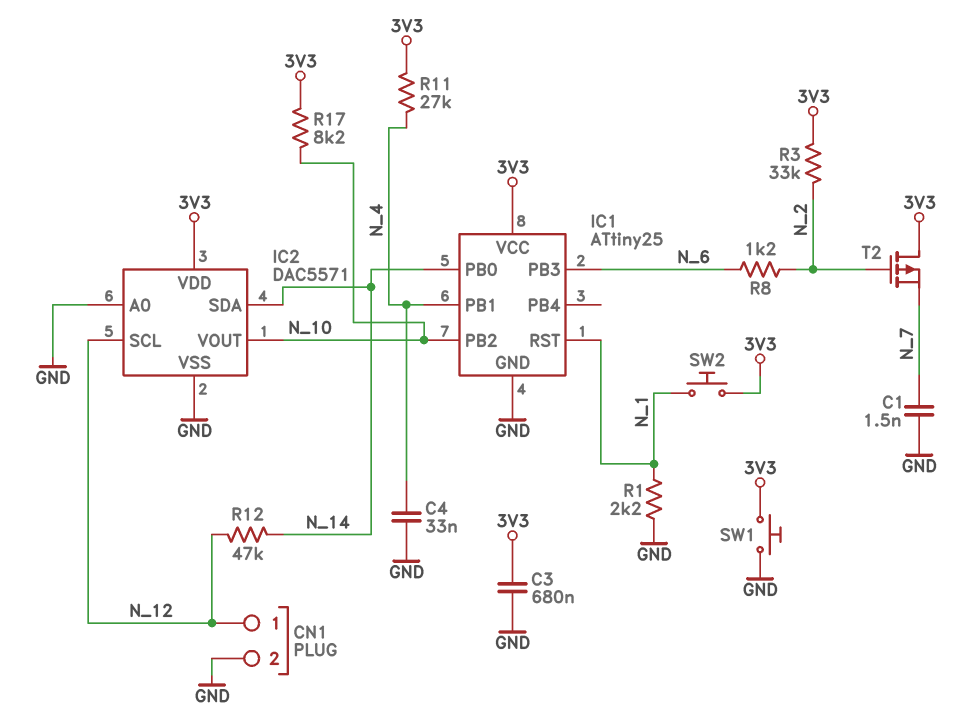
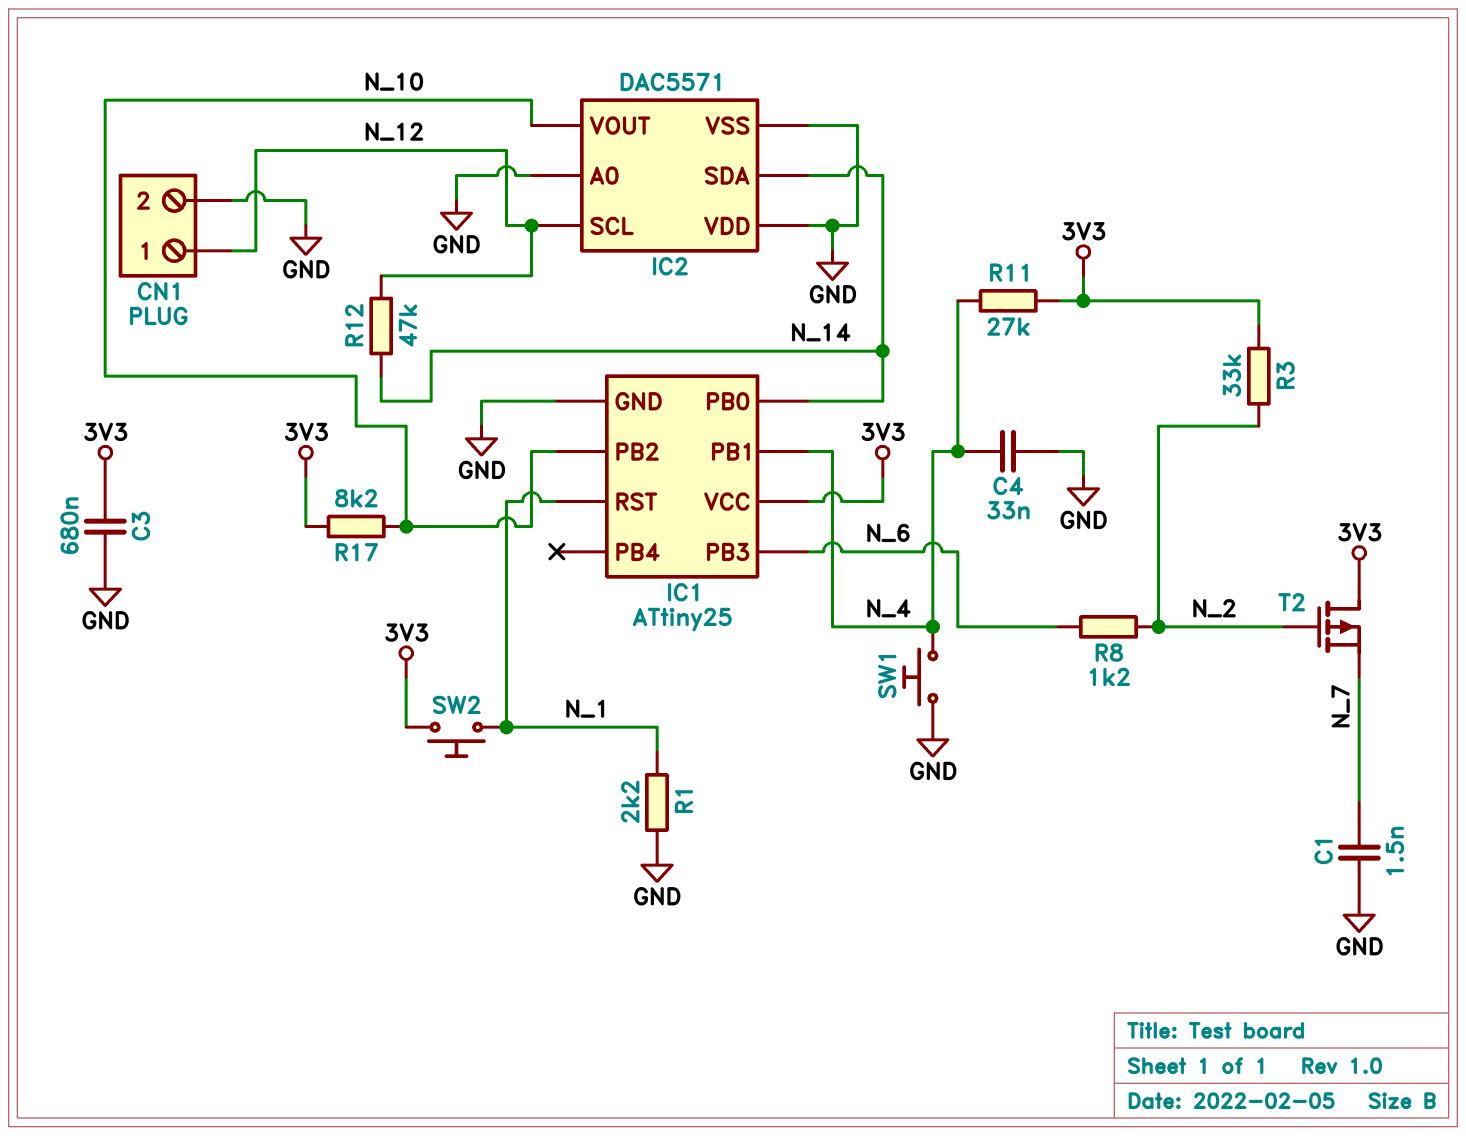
IC2 pin VDD: 3V3 -> GND
SW1: button (3V3, GND) -> button (GND, N_4)

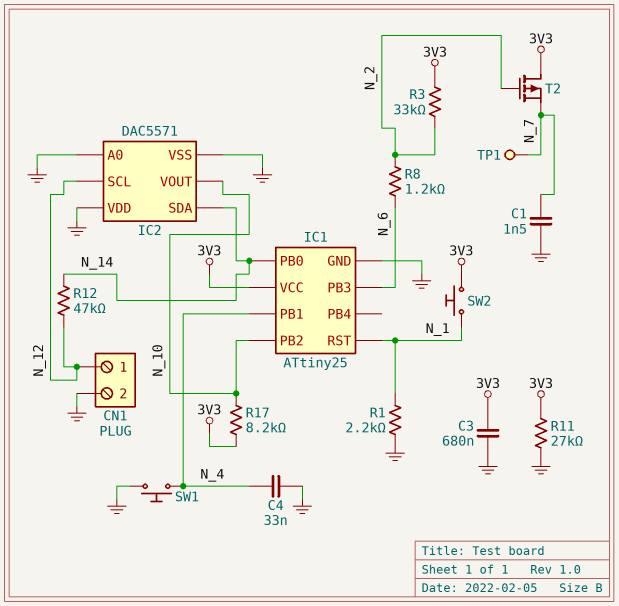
R11: 27k (3V3, N_4) -> 27k (3V3, GND)
TP1: none -> test point (N_7)

